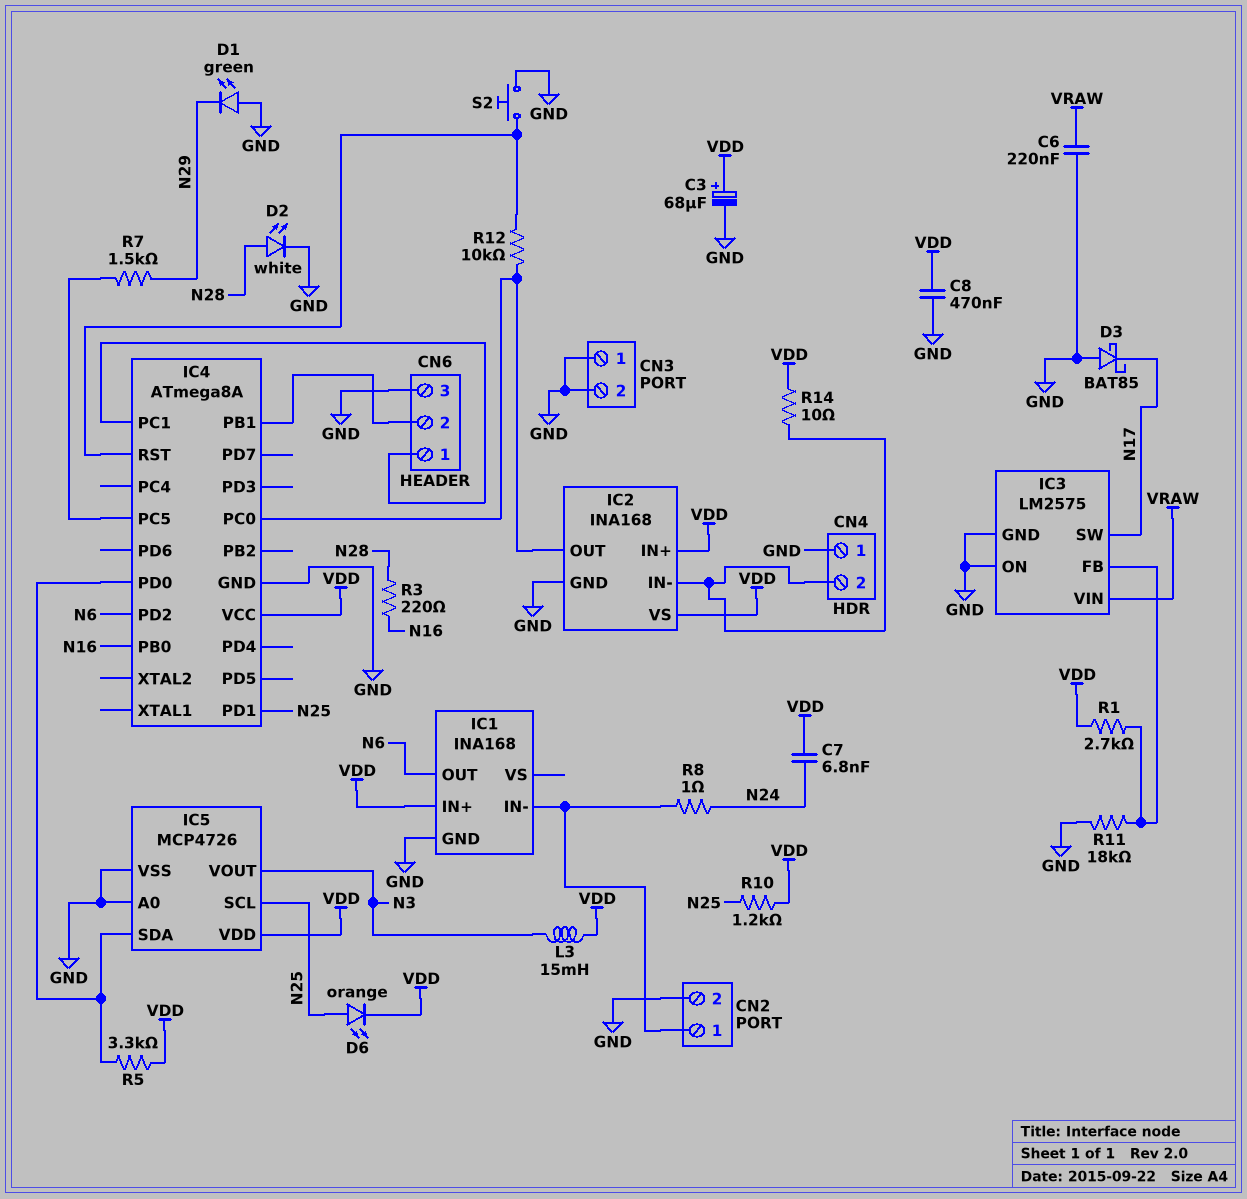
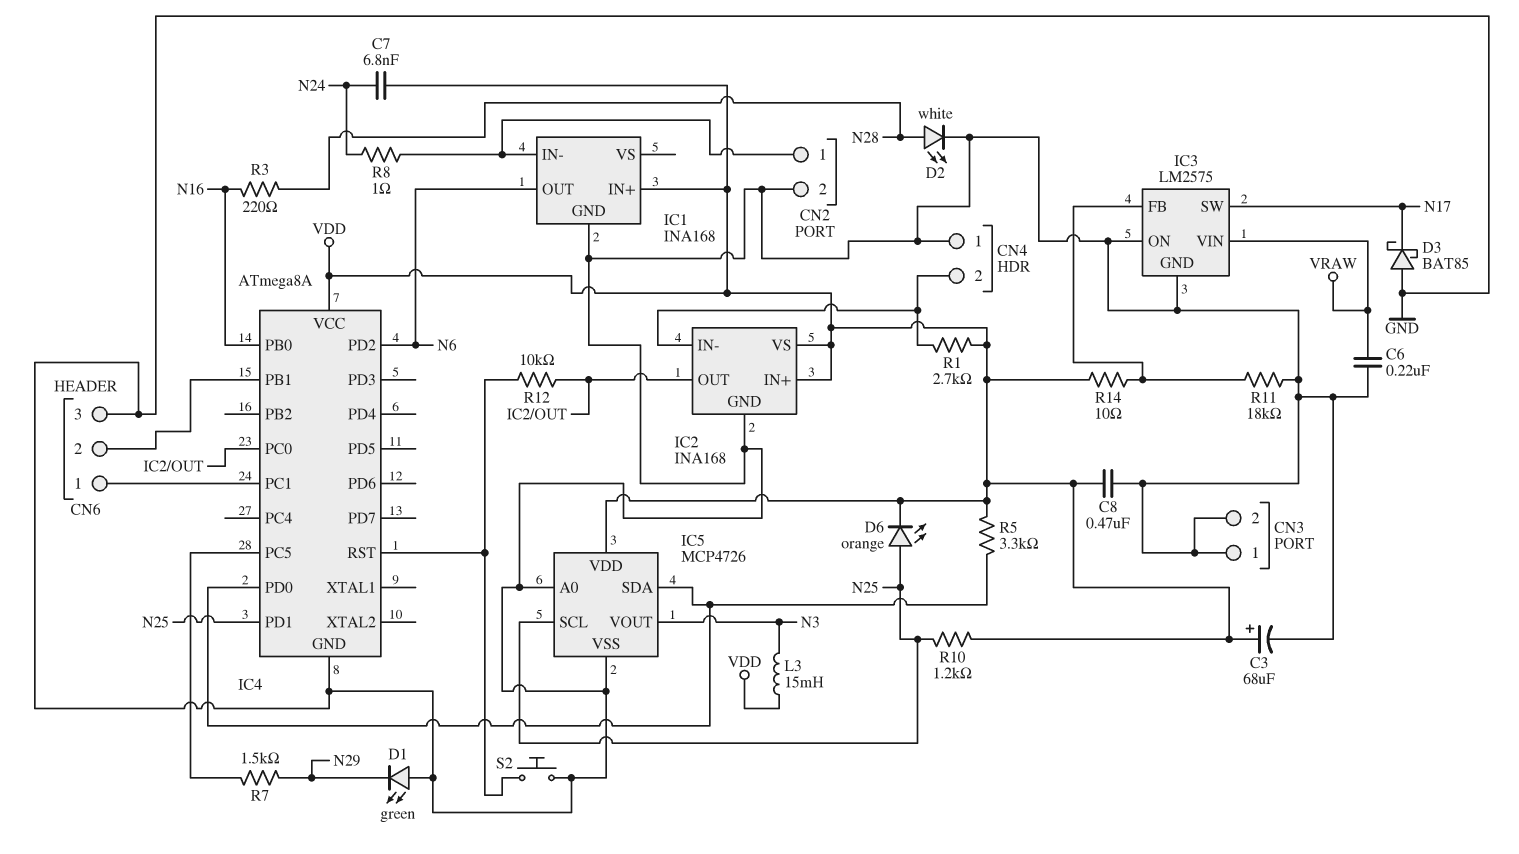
R1: 2.7k (IC3/FB, VDD) -> 2.7k (CN4/2, VDD)
R14: 10 (CN4/2, VDD) -> 10 (IC3/FB, VDD)

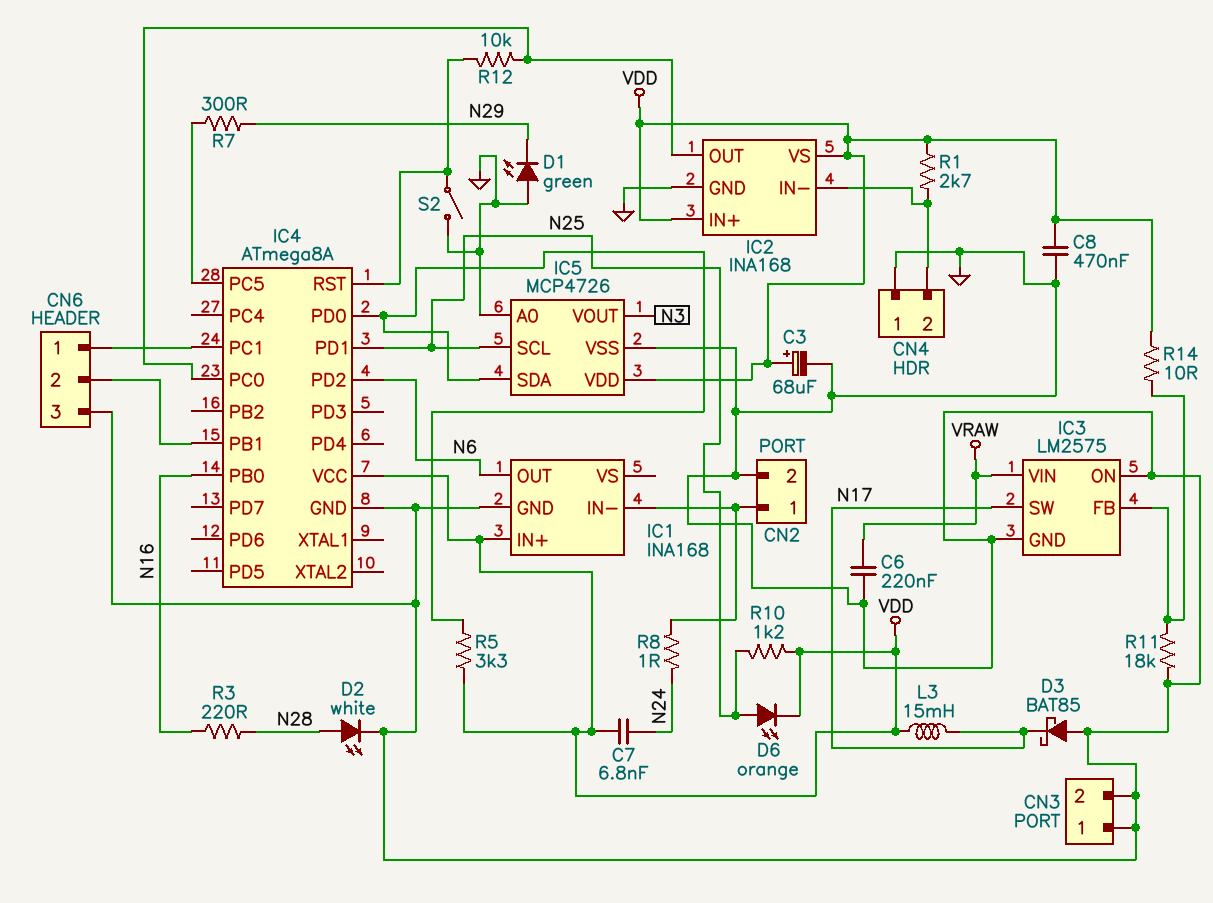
L3: 15mH (N3, VDD) -> 15mH (N17, VDD)
R7: 1.5k (IC4/PC5, N29) -> 300 (IC4/PC5, N29)
S2: button (GND, IC4/RST) -> switch (GND, IC4/RST)

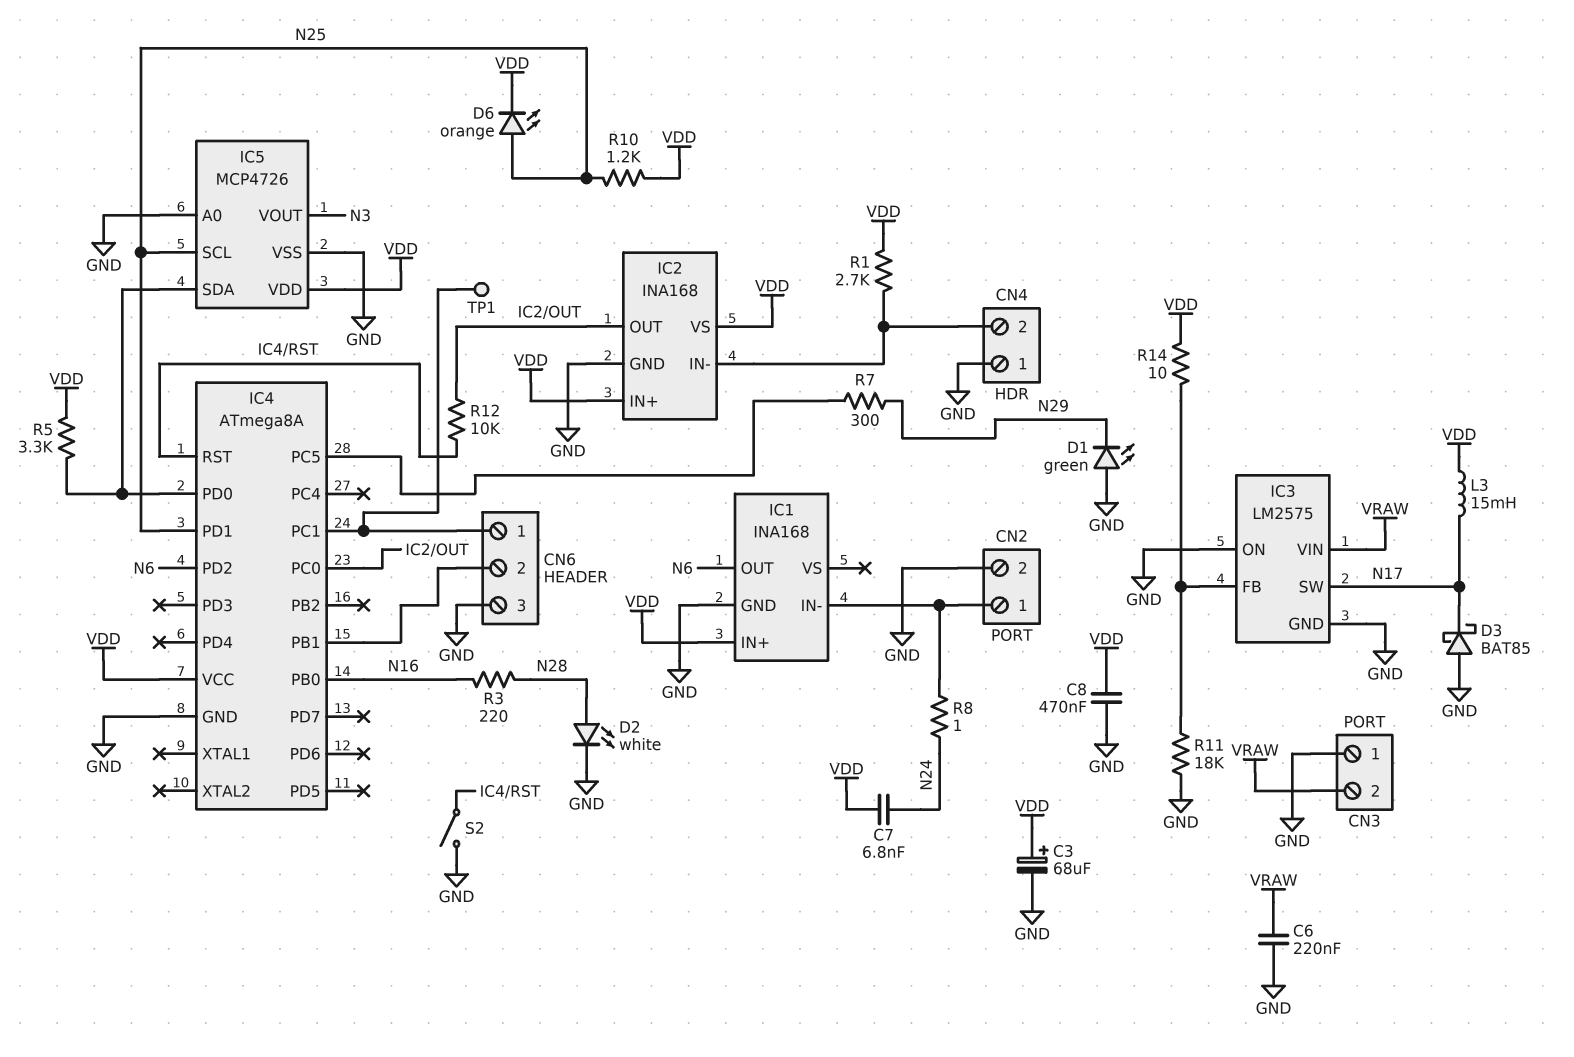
CN3 pin 2: GND -> VRAW
TP1: none -> test point (CN6/1)

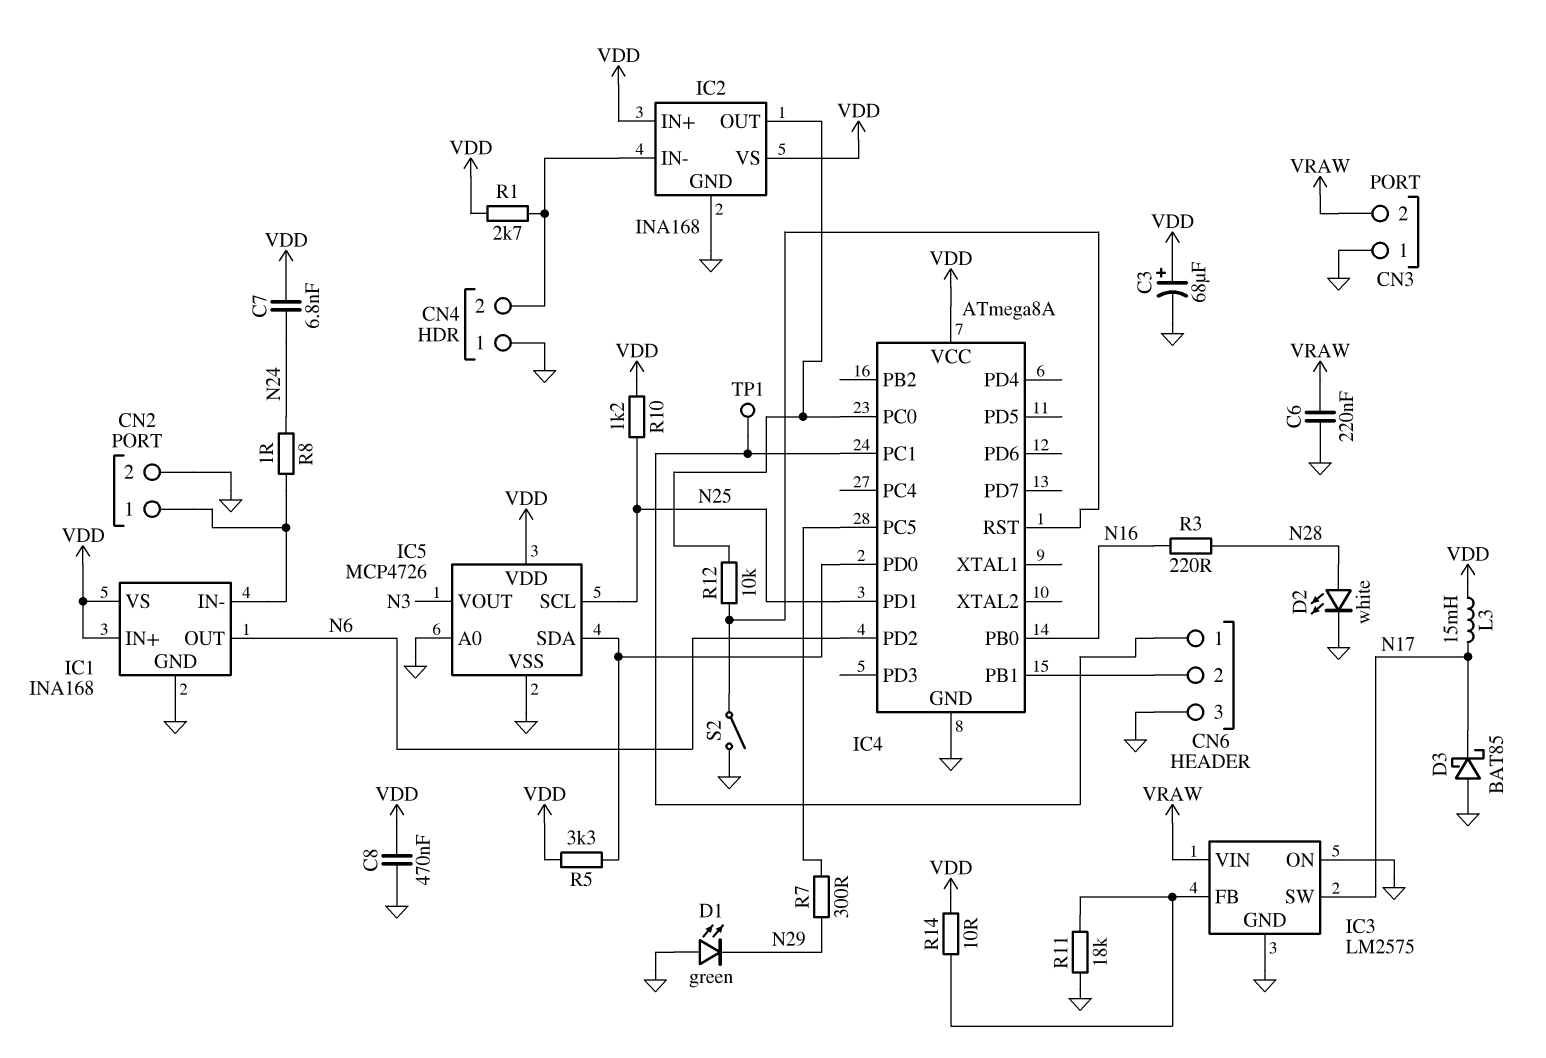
D6: LED orange (A N25, K VDD) -> none
IC1 pin VS: none -> VDD

